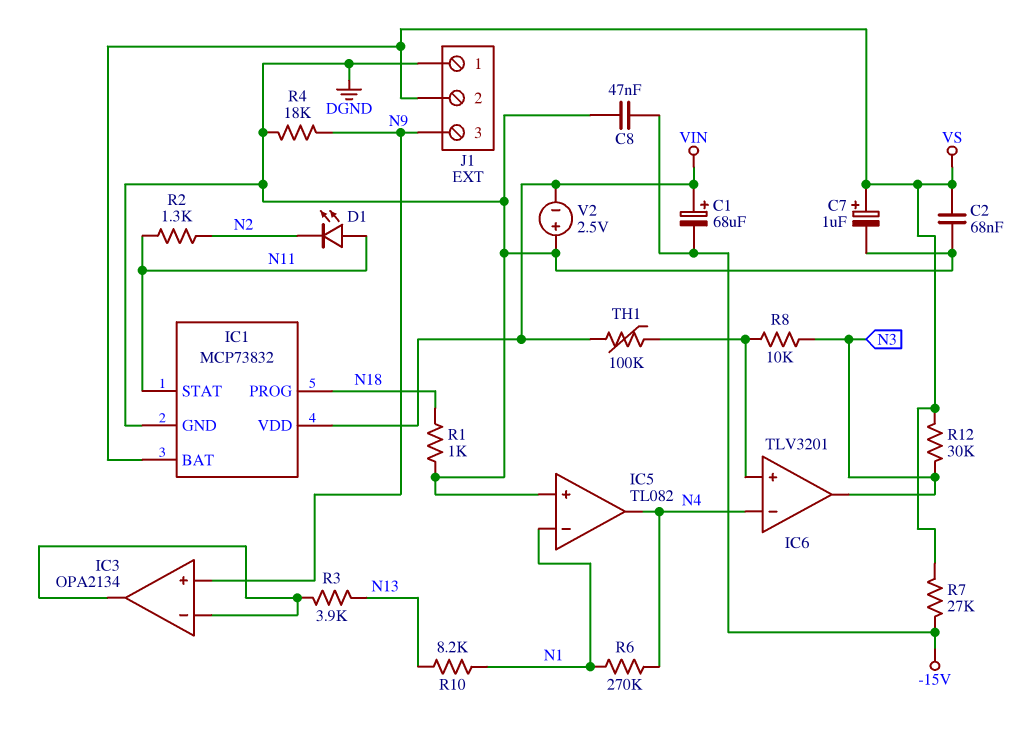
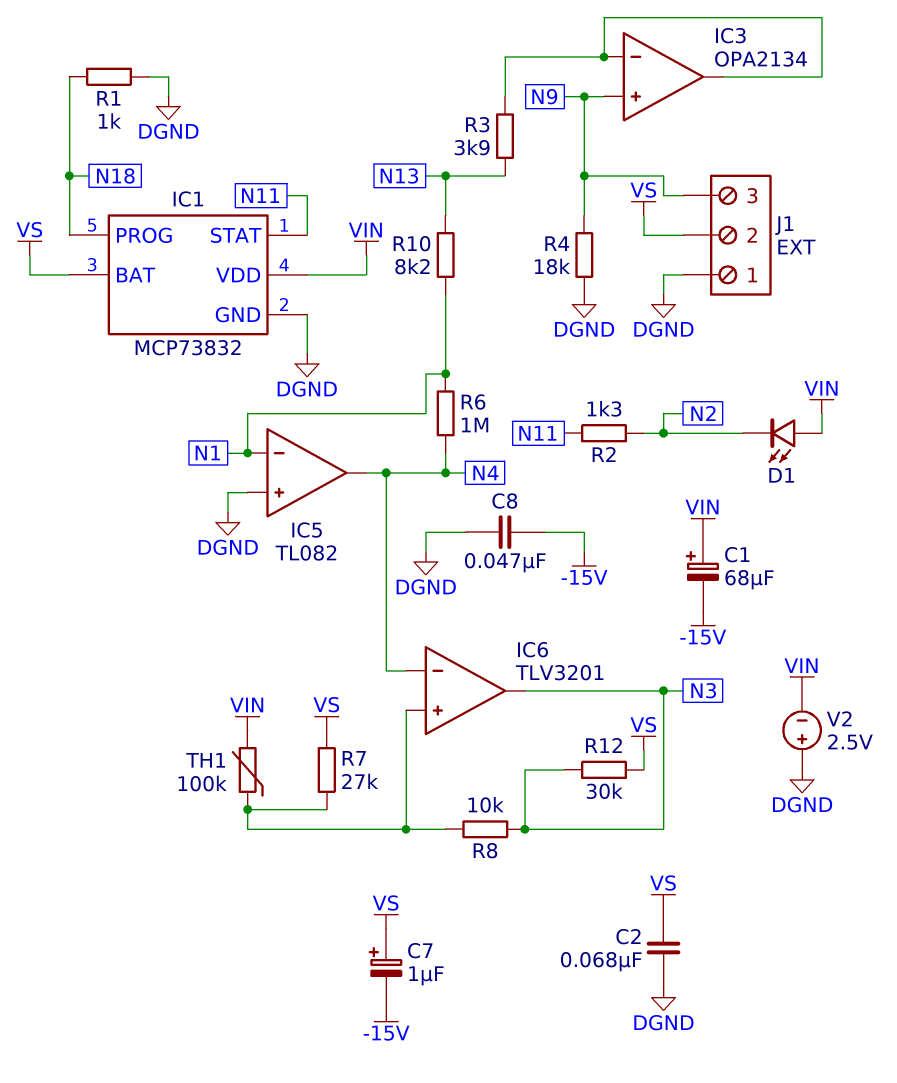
C7: 1uF (plus VS, minus DGND) -> 1uF (plus VS, minus -15V)
D1: LED (A N11, K N2) -> LED (A VIN, K N2)
R6: 270k (N1, N4) -> 1M (N1, N4)
R7: 27k (-15V, VS) -> 27k (IC6/in+, VS)

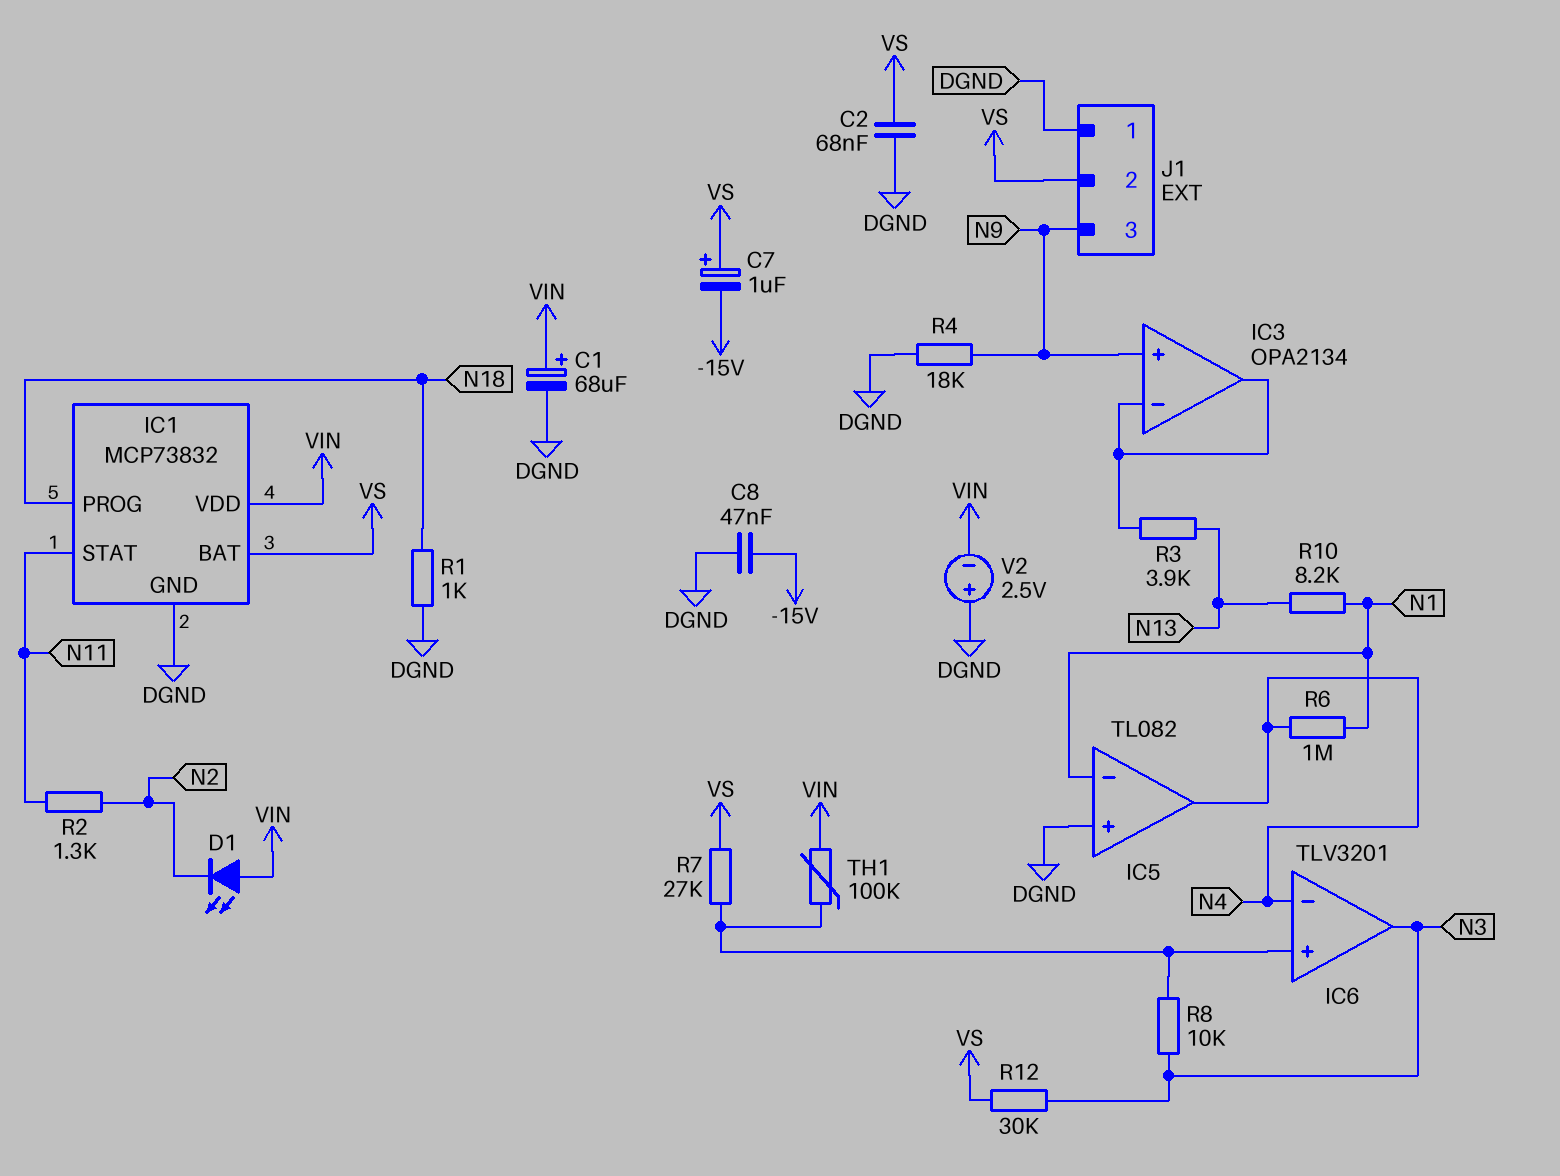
C1: 68uF (plus VIN, minus -15V) -> 68uF (plus VIN, minus DGND)

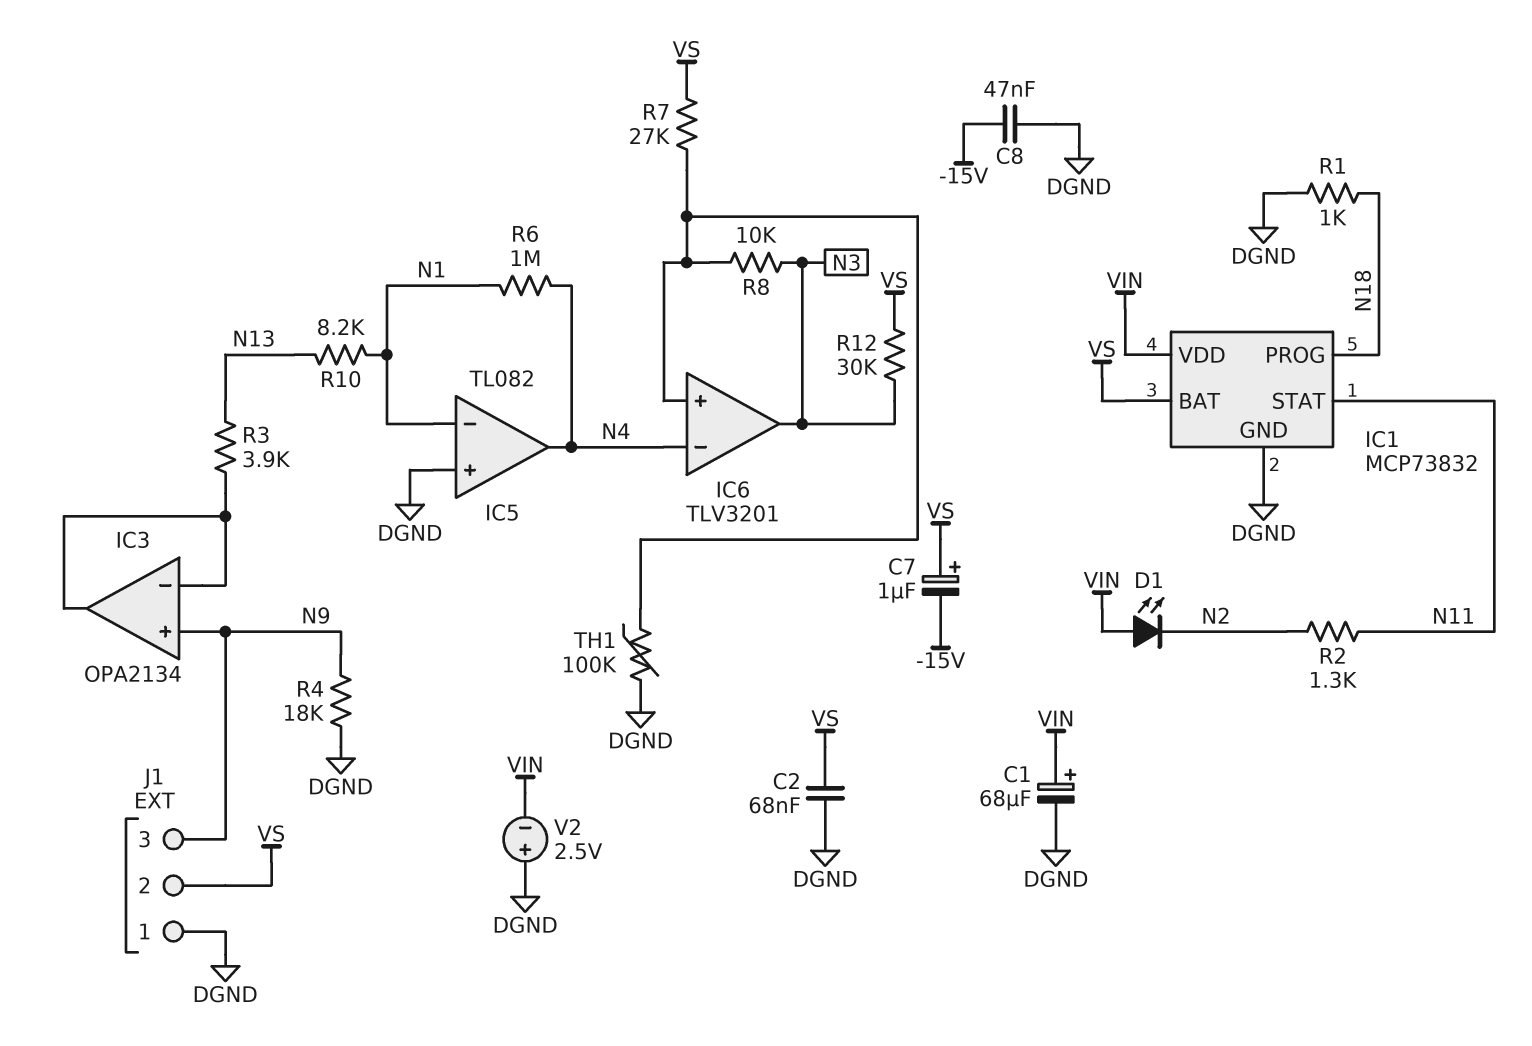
TH1: 100k (IC6/in+, VIN) -> 100k (DGND, IC6/in+)

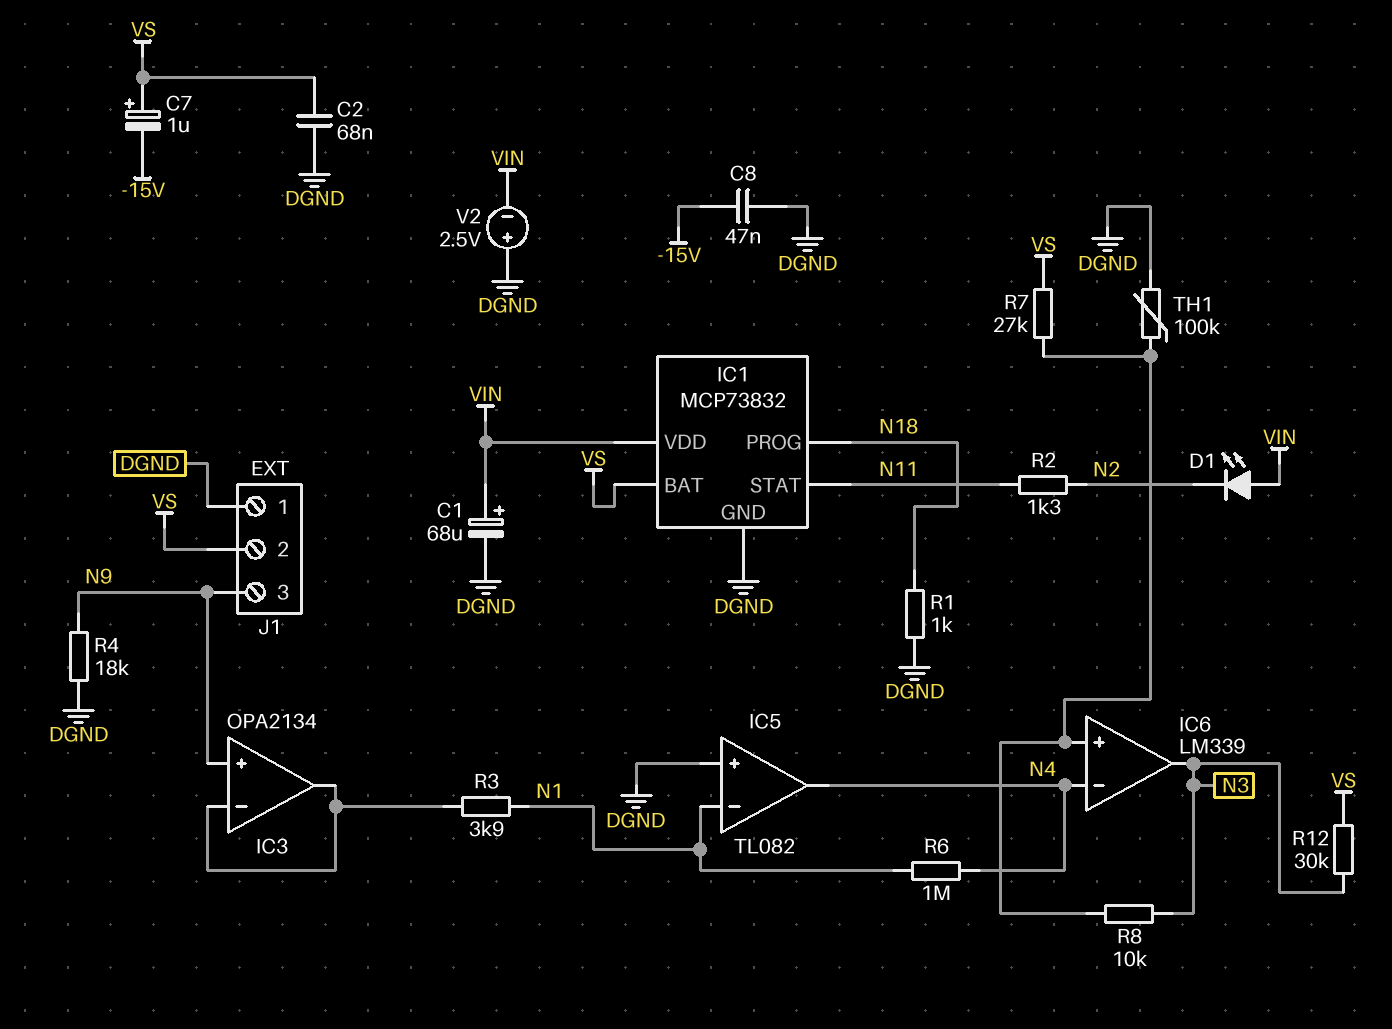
IC6: TLV3201 -> LM339
R3: 3.9k (IC3/in-, N13) -> 3.9k (IC3/in-, N1)
R10: 8.2k (N1, N13) -> none

